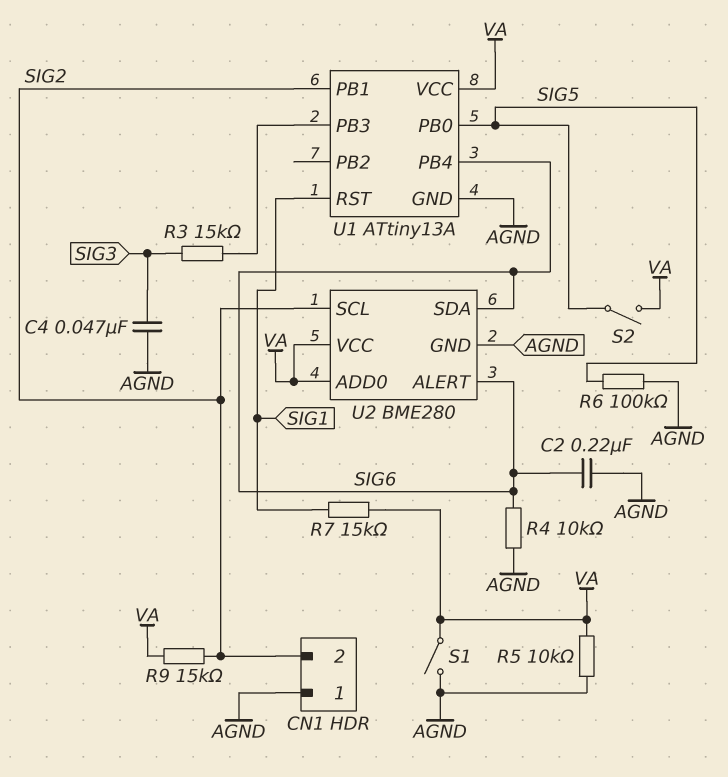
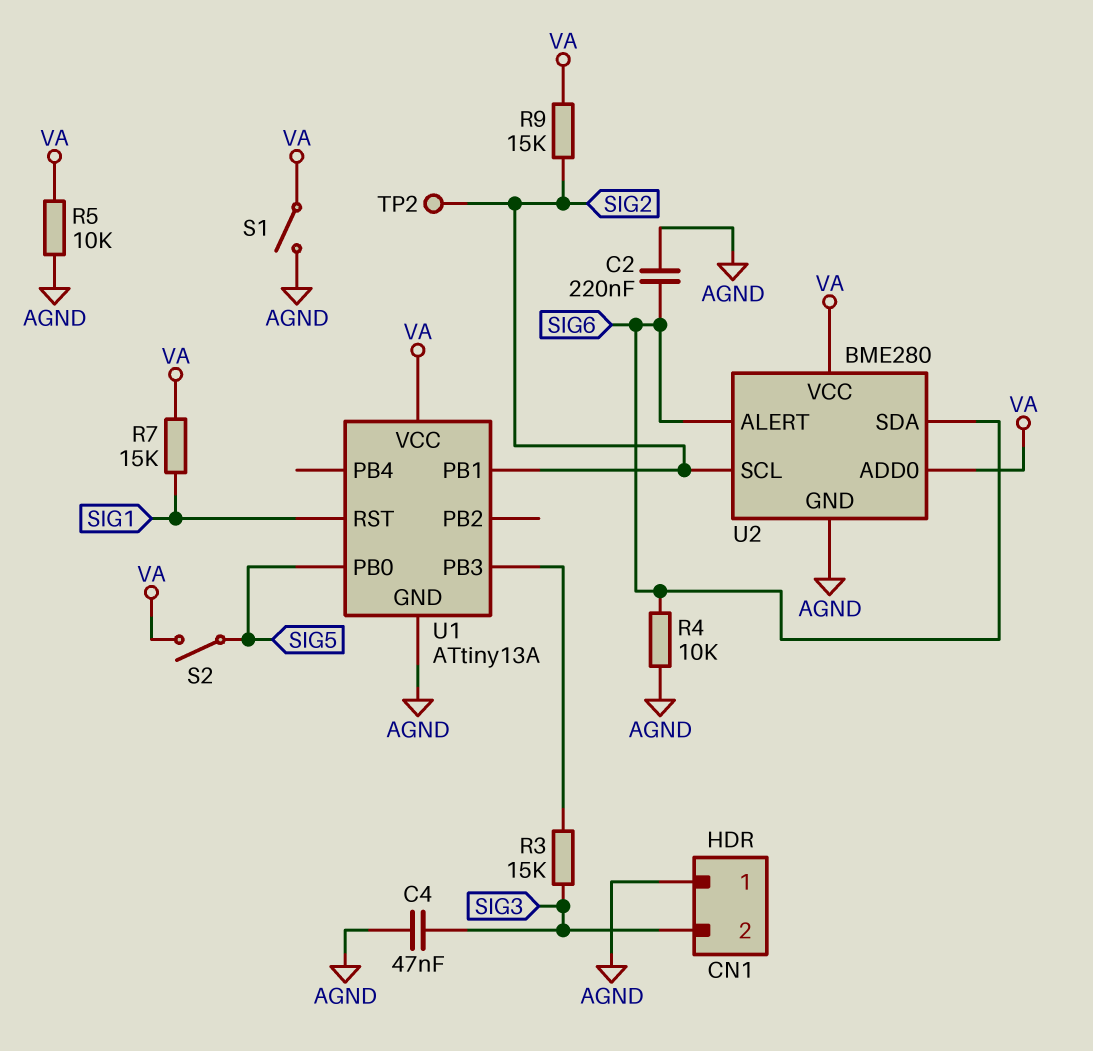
CN1 pin 2: SIG2 -> SIG3
R6: 100k (AGND, SIG5) -> none
TP2: none -> test point (SIG2)
U1 pin PB4: SIG6 -> none

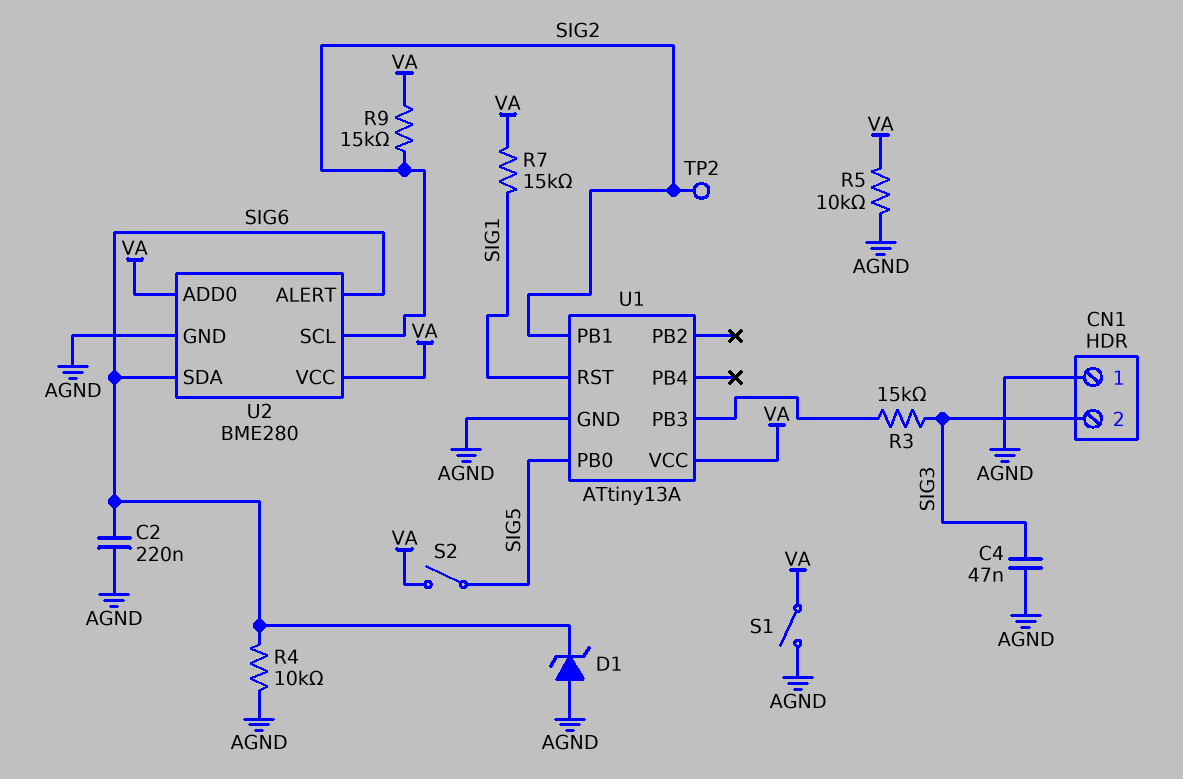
D1: none -> zener (A AGND, K SIG6)

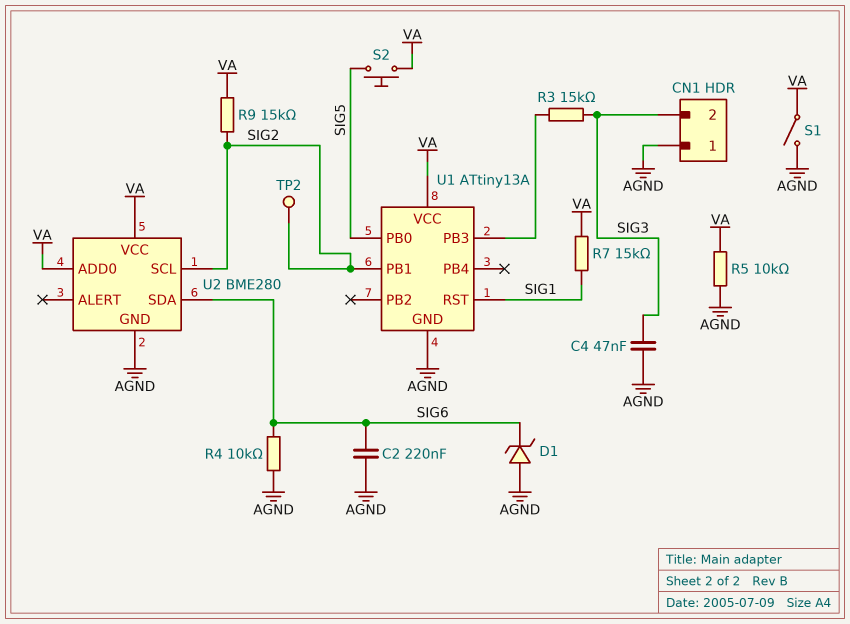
S2: switch (SIG5, VA) -> button (SIG5, VA)
U2 pin ALERT: SIG6 -> none

